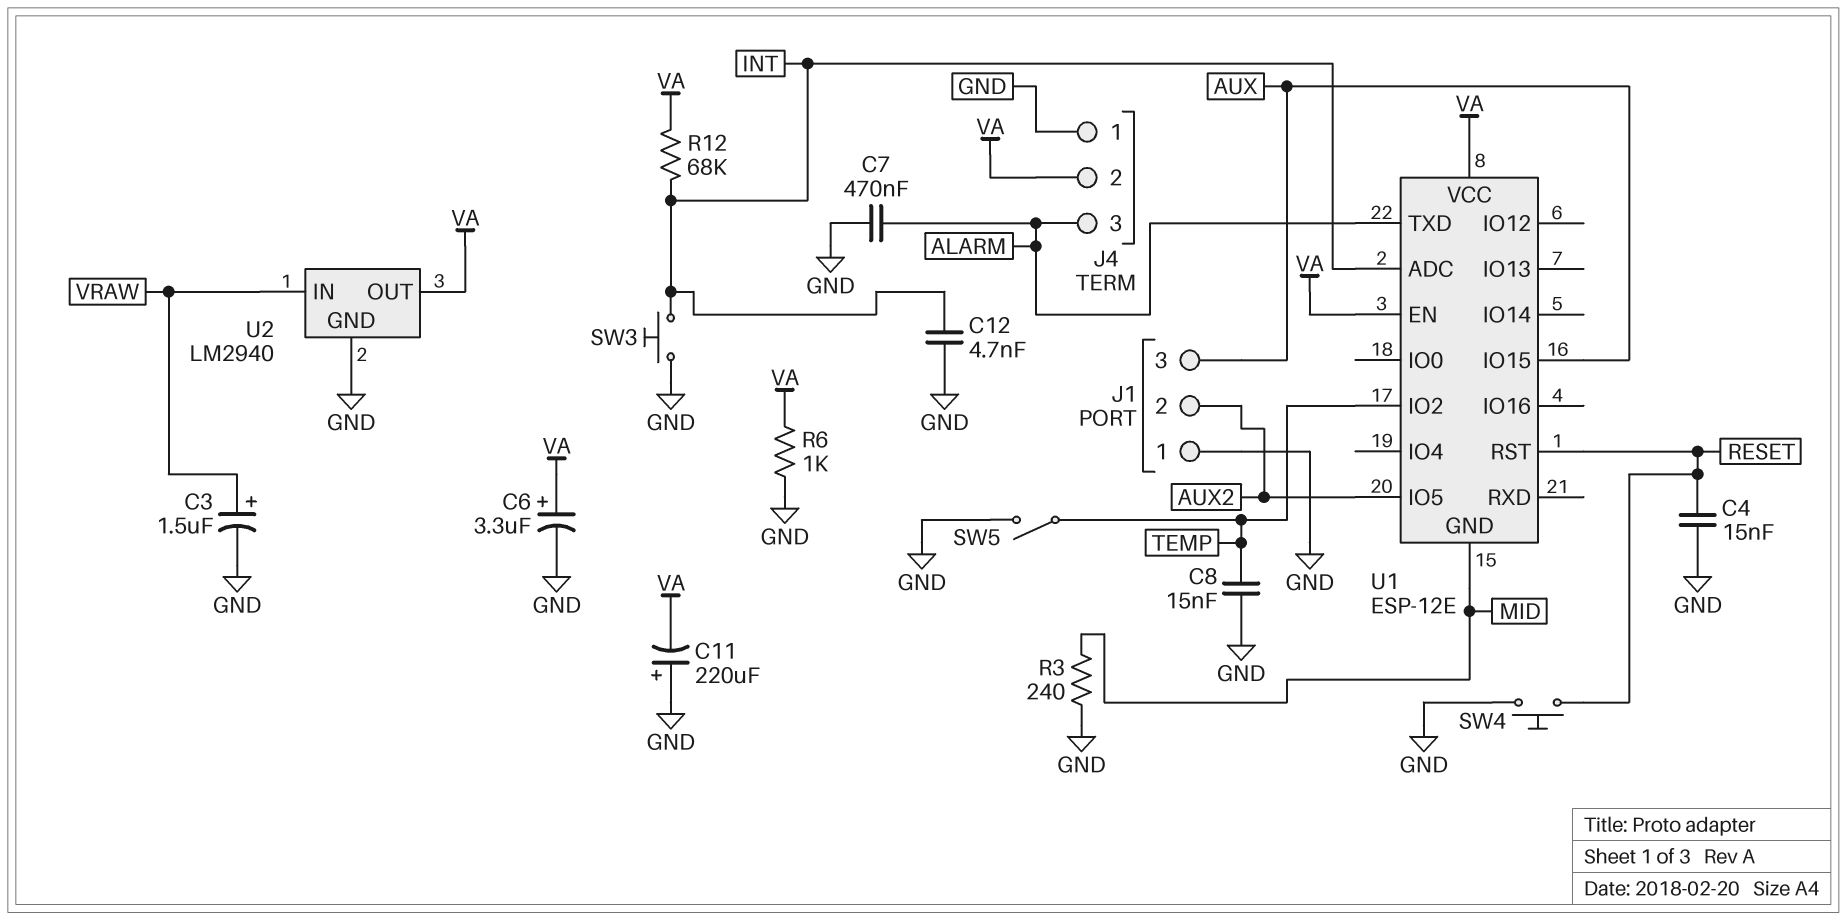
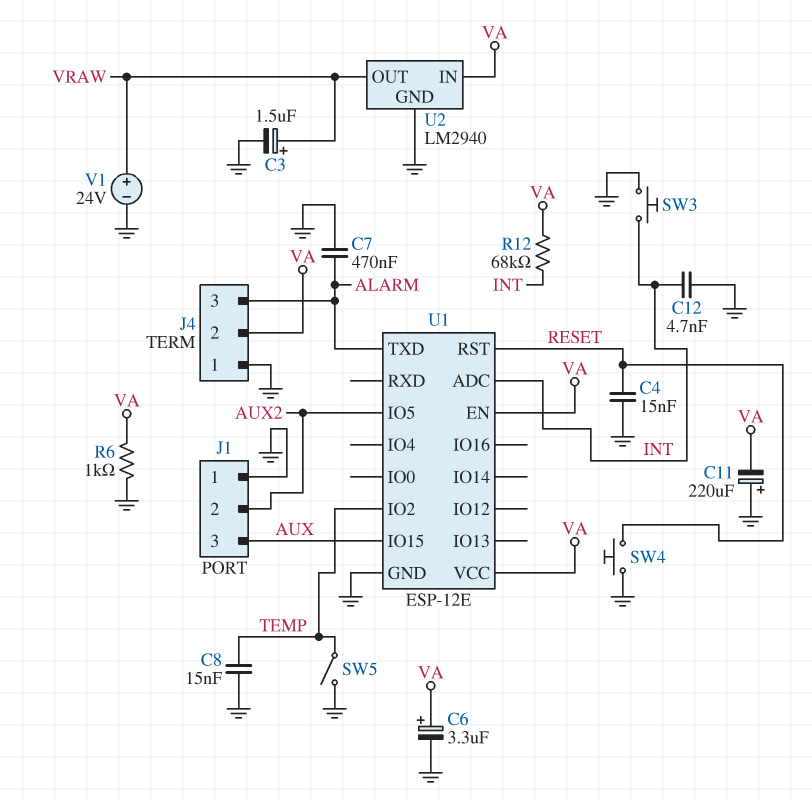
R3: 240 (GND, MID) -> none
U1 pin GND: MID -> GND
U2 pin IN: VRAW -> VA
U2 pin OUT: VA -> VRAW
V1: none -> 24V (plus VRAW, minus GND)

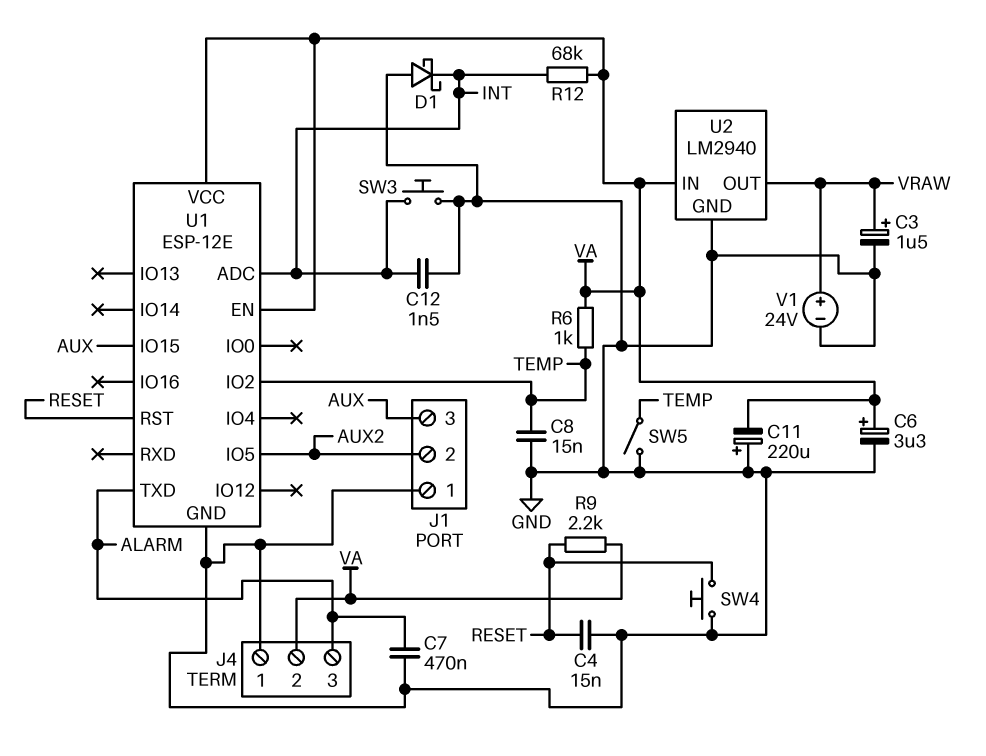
C12: 4.7nF (GND, INT) -> 1.5nF (GND, INT)
D1: none -> schottky (A GND, K INT)
R6: 1k (GND, VA) -> 1k (TEMP, VA)
R9: none -> 2.2k (RESET, VA)

